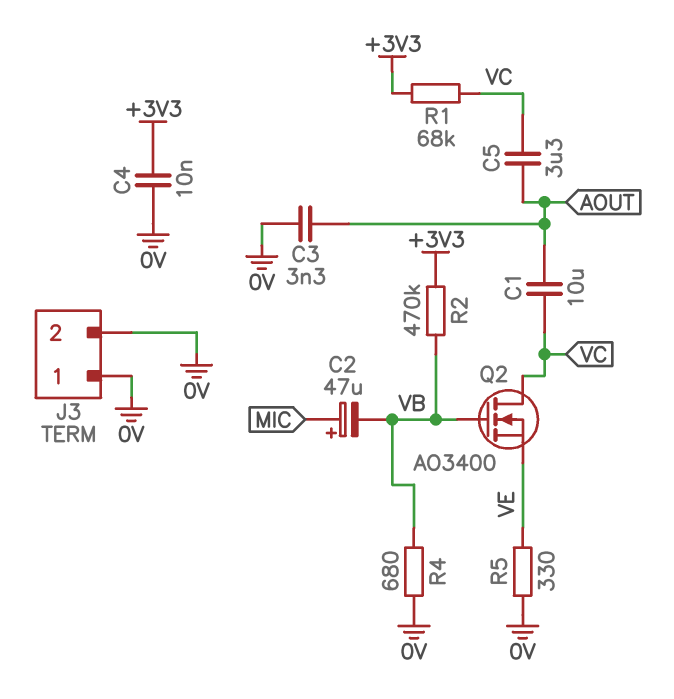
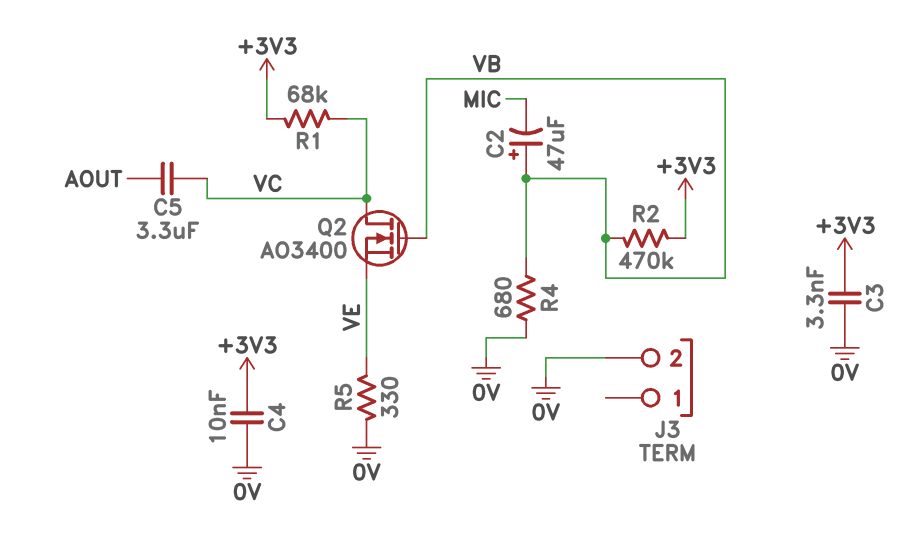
C1: 10uF (AOUT, VC) -> none
C2: 47uF (plus MIC, minus VB) -> 47uF (plus VB, minus MIC)
C3: 3.3nF (0V, AOUT) -> 3.3nF (+3V3, 0V)
J3 pin 1: 0V -> none

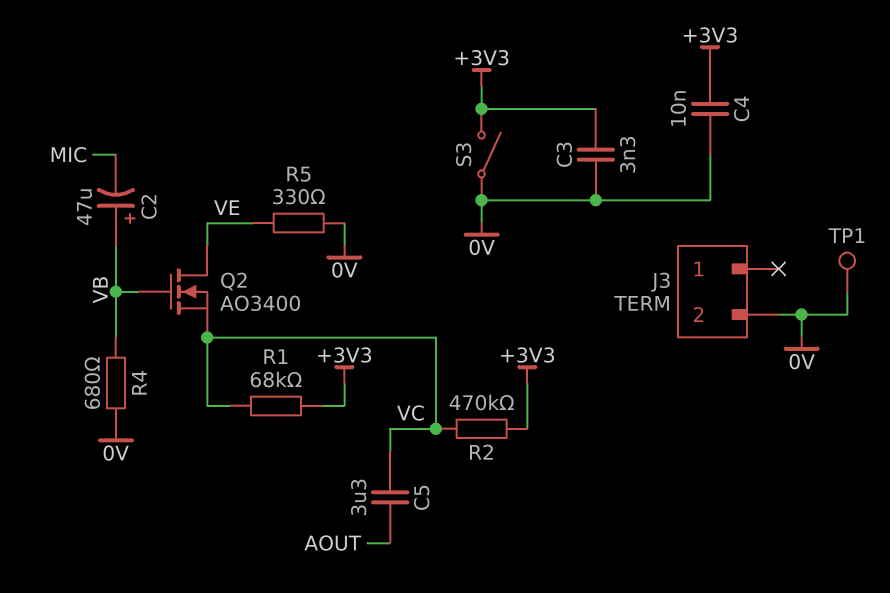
Q2: NMOS AO3400 (G VB, D VC, S VE) -> NMOS AO3400 (G VB, D VE, S VC)
R2: 470k (+3V3, VB) -> 470k (+3V3, VC)
S3: none -> switch (+3V3, 0V)
TP1: none -> test point (0V)

